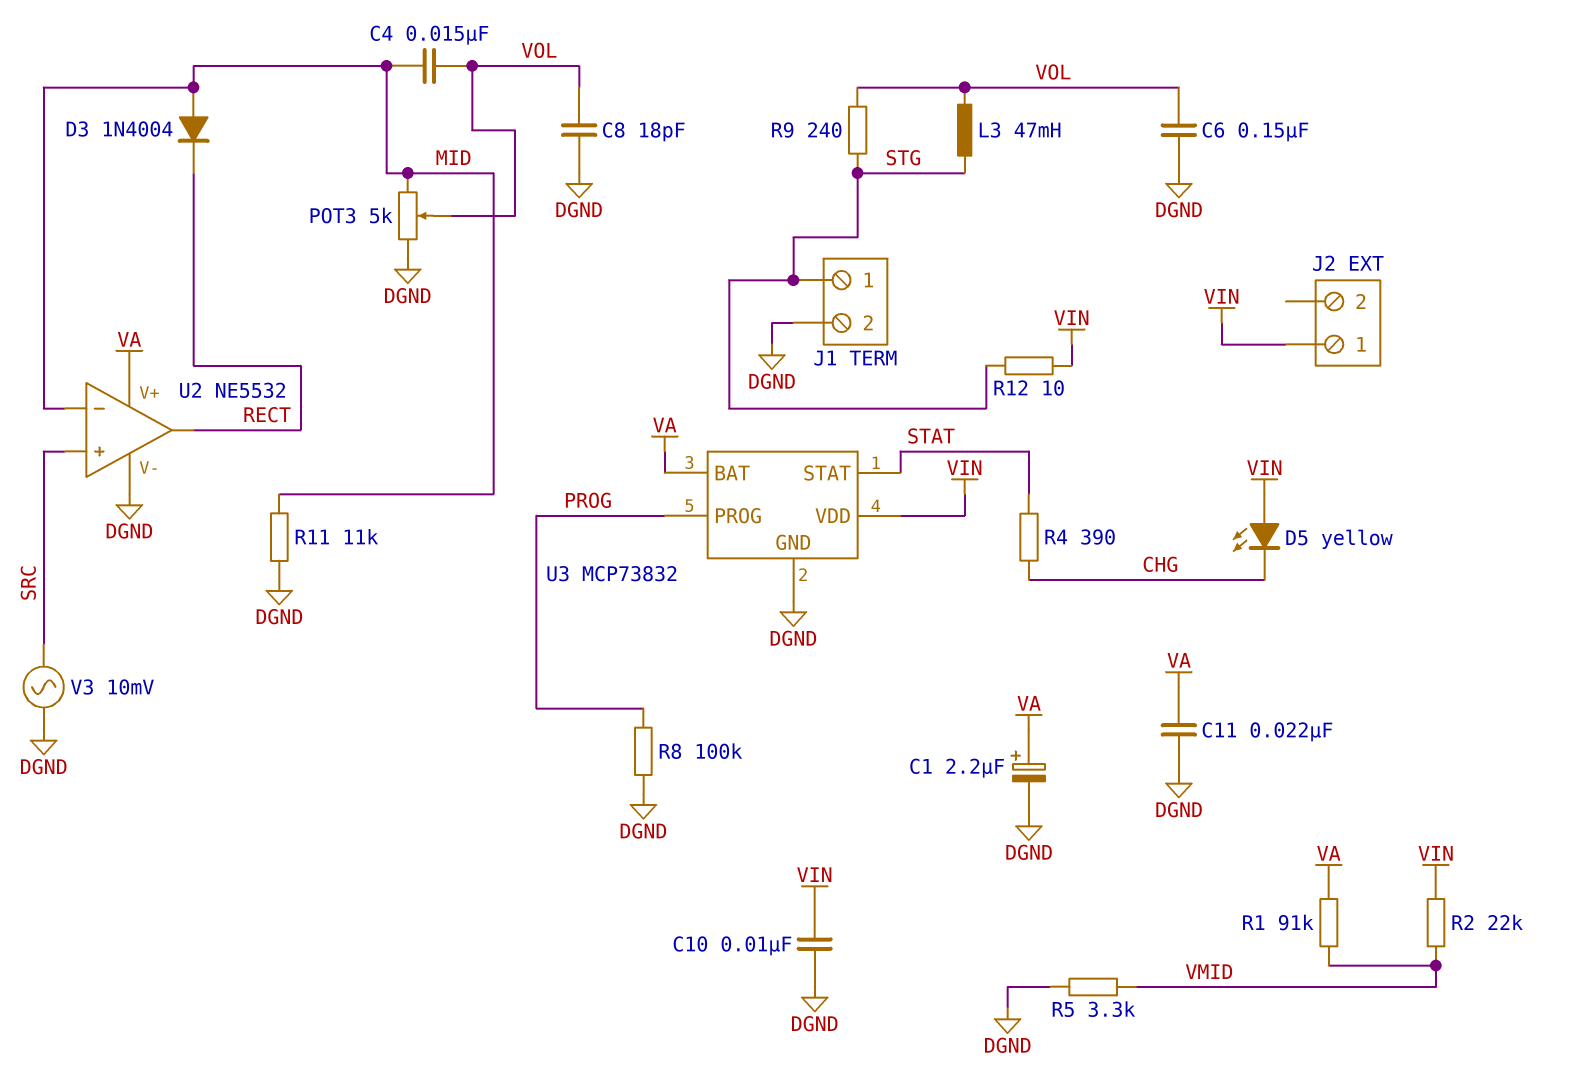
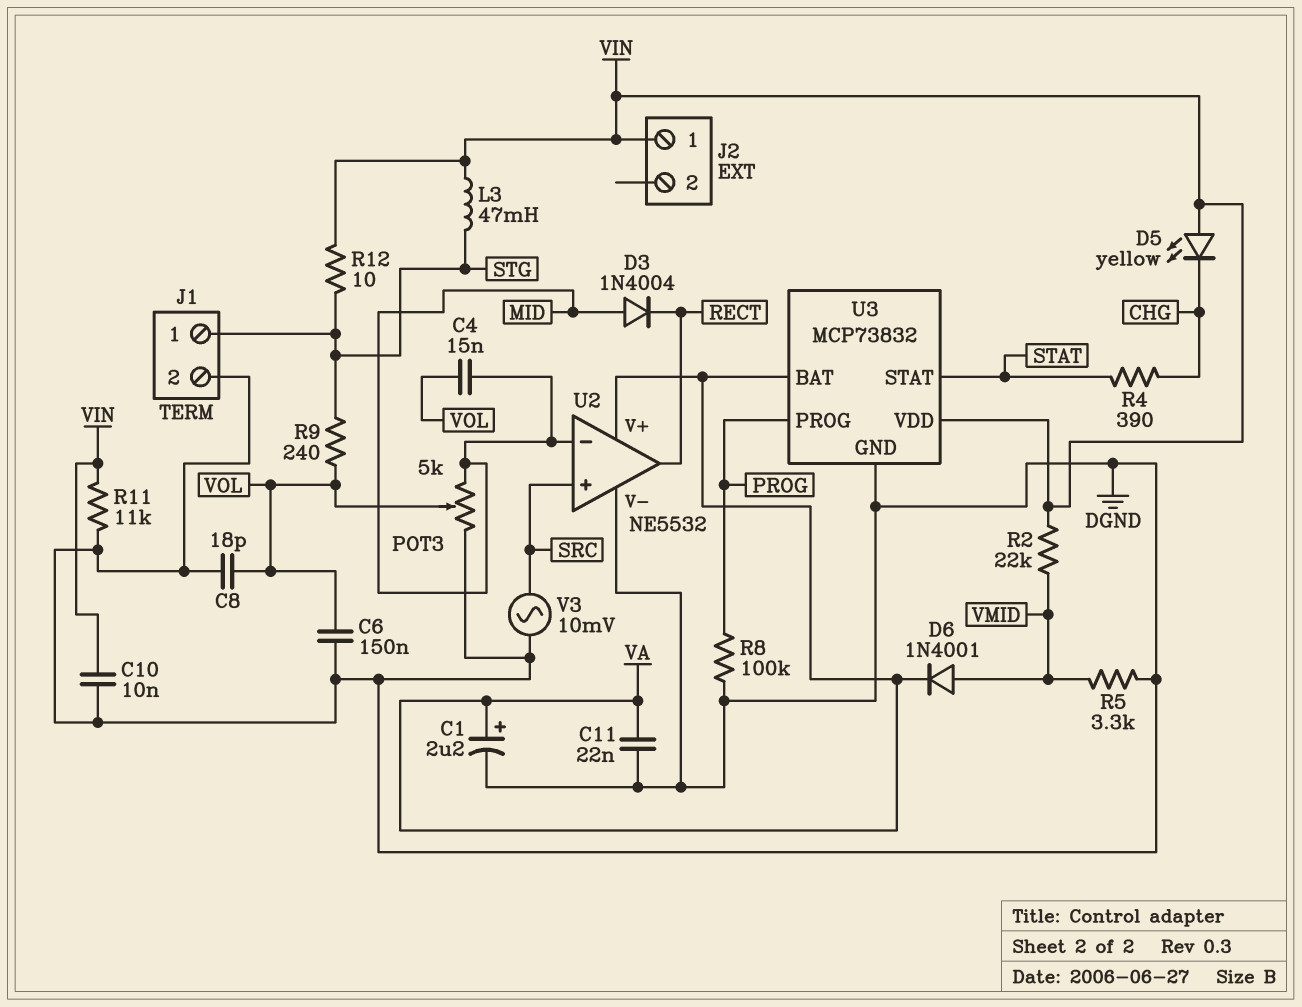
D6: none -> diode 1N4001 (A VMID, K VA)
L3: 47mH (STG, VOL) -> 47mH (STG, VIN)
R1: 91k (VA, VMID) -> none
R11: 11k (DGND, MID) -> 11k (DGND, VIN)

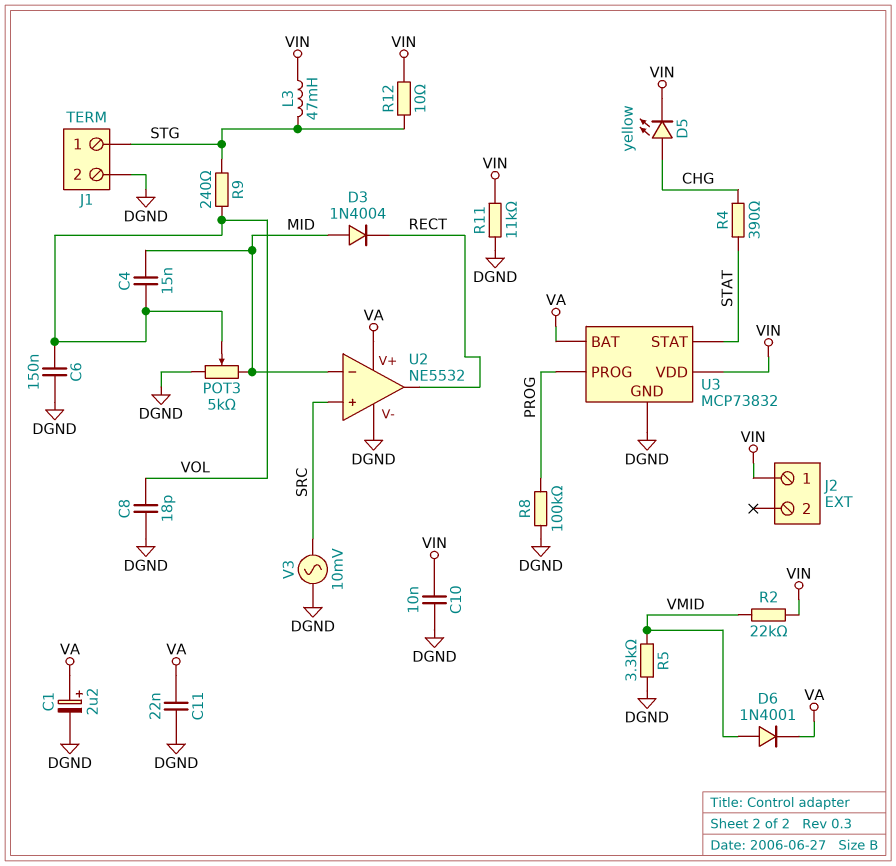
D5: LED yellow (A VIN, K CHG) -> LED yellow (A CHG, K VIN)

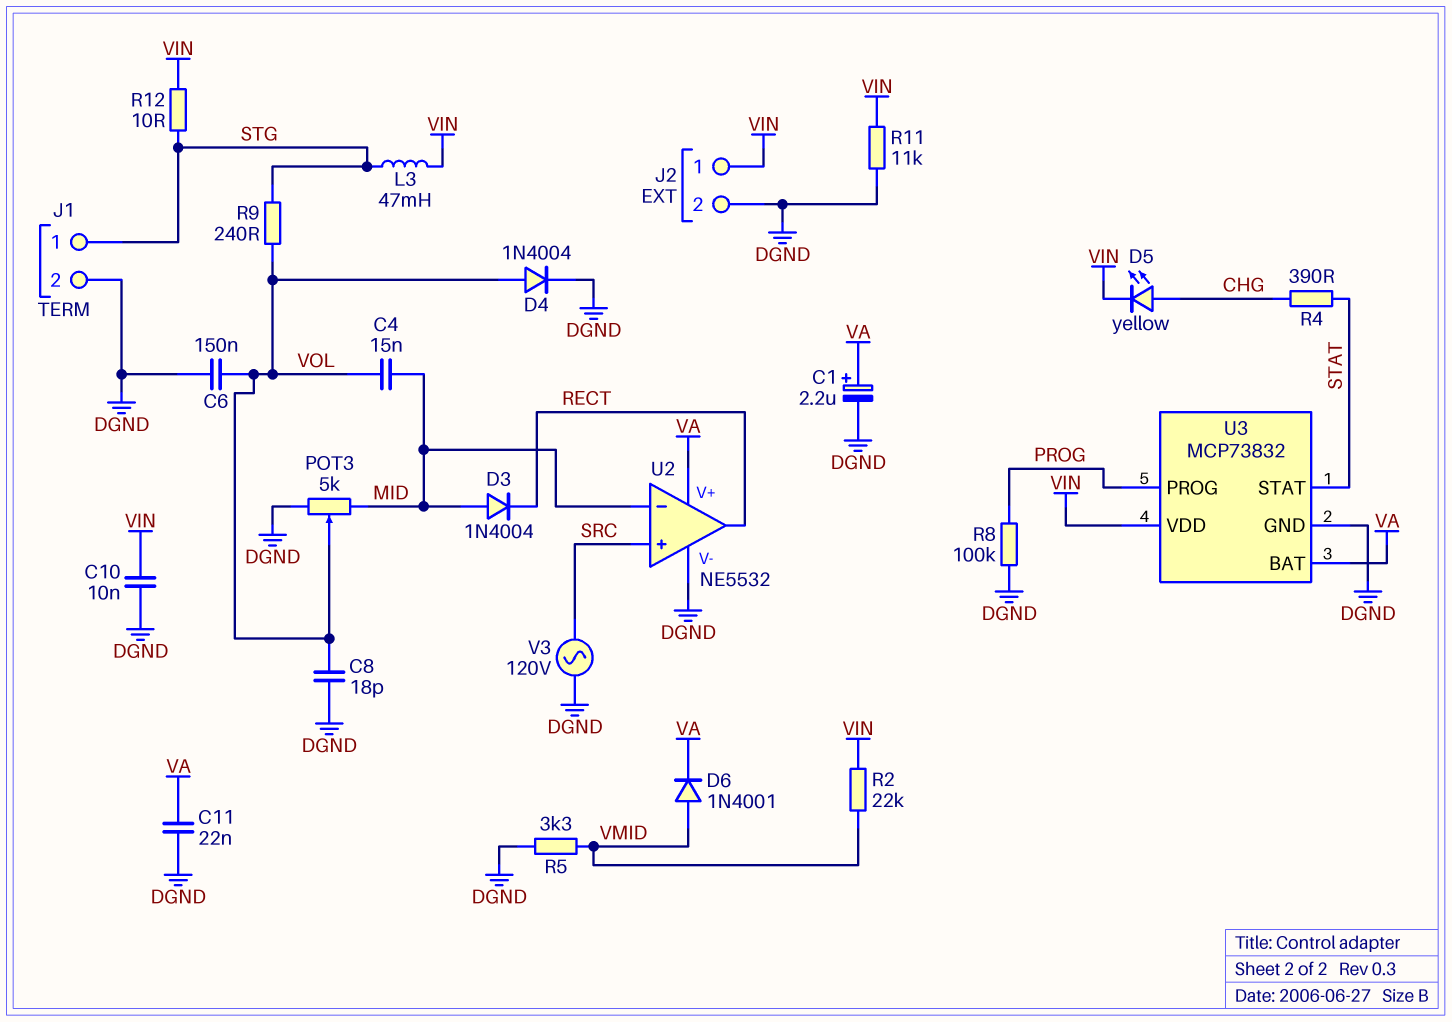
D4: none -> diode 1N4004 (A VOL, K DGND)
J2 pin 2: none -> DGND
V3: AC 10mV (DGND, SRC) -> AC 120V (DGND, SRC)

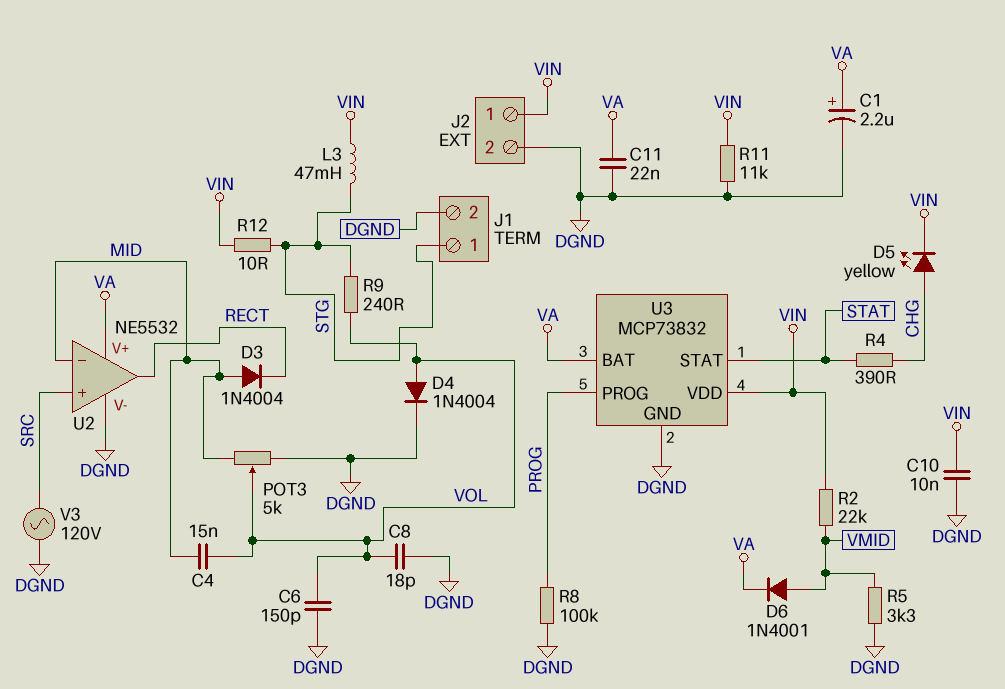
C6: 150nF (DGND, VOL) -> 150pF (DGND, VOL)

